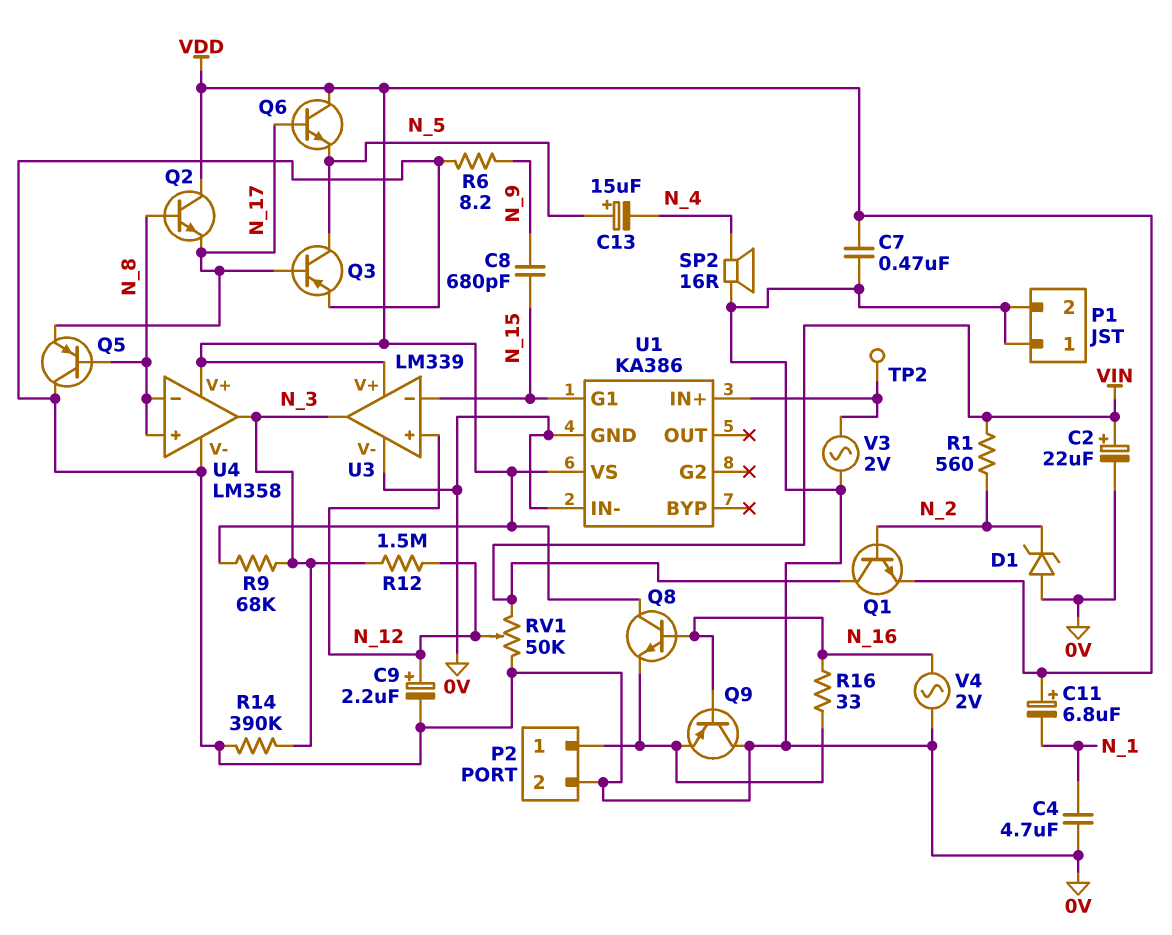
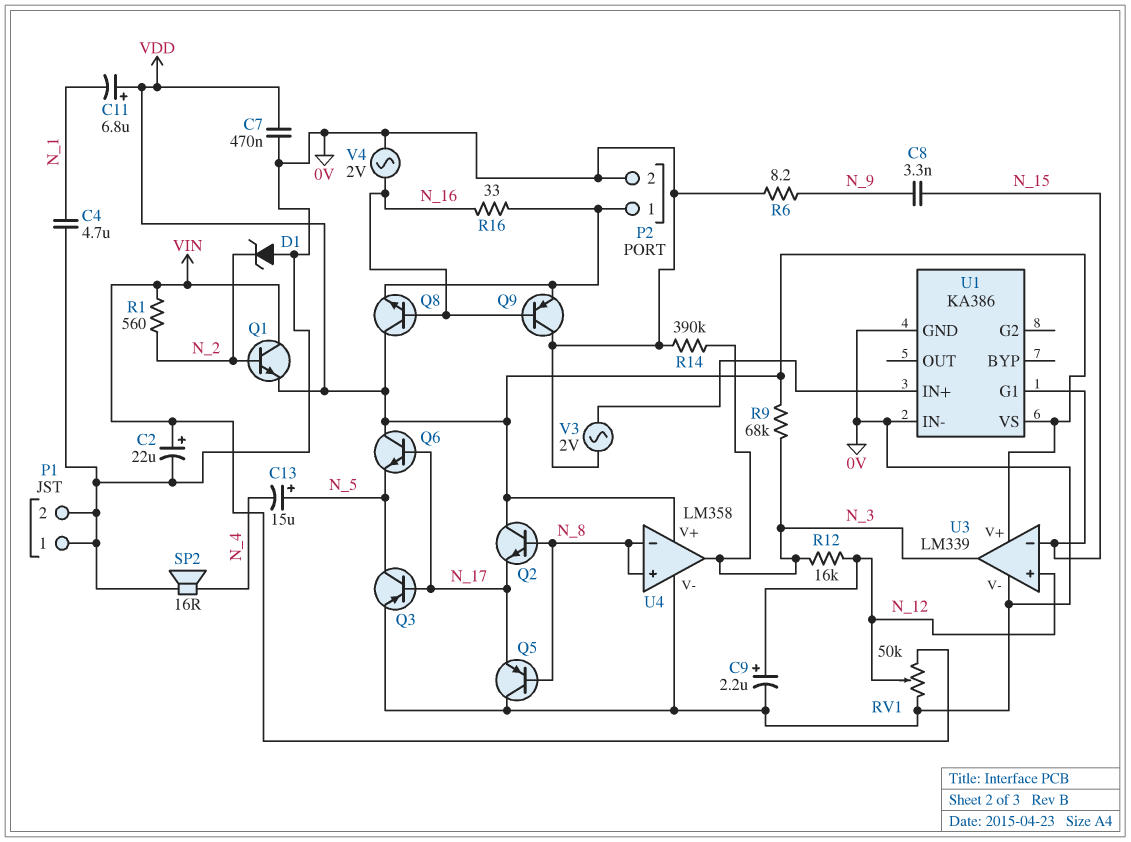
C8: 680pF (N_9, N_15) -> 3.3nF (N_9, N_15)
R12: 1.5M (N_3, N_12) -> 16k (N_3, N_12)
TP2: test point (U1/IN+) -> none

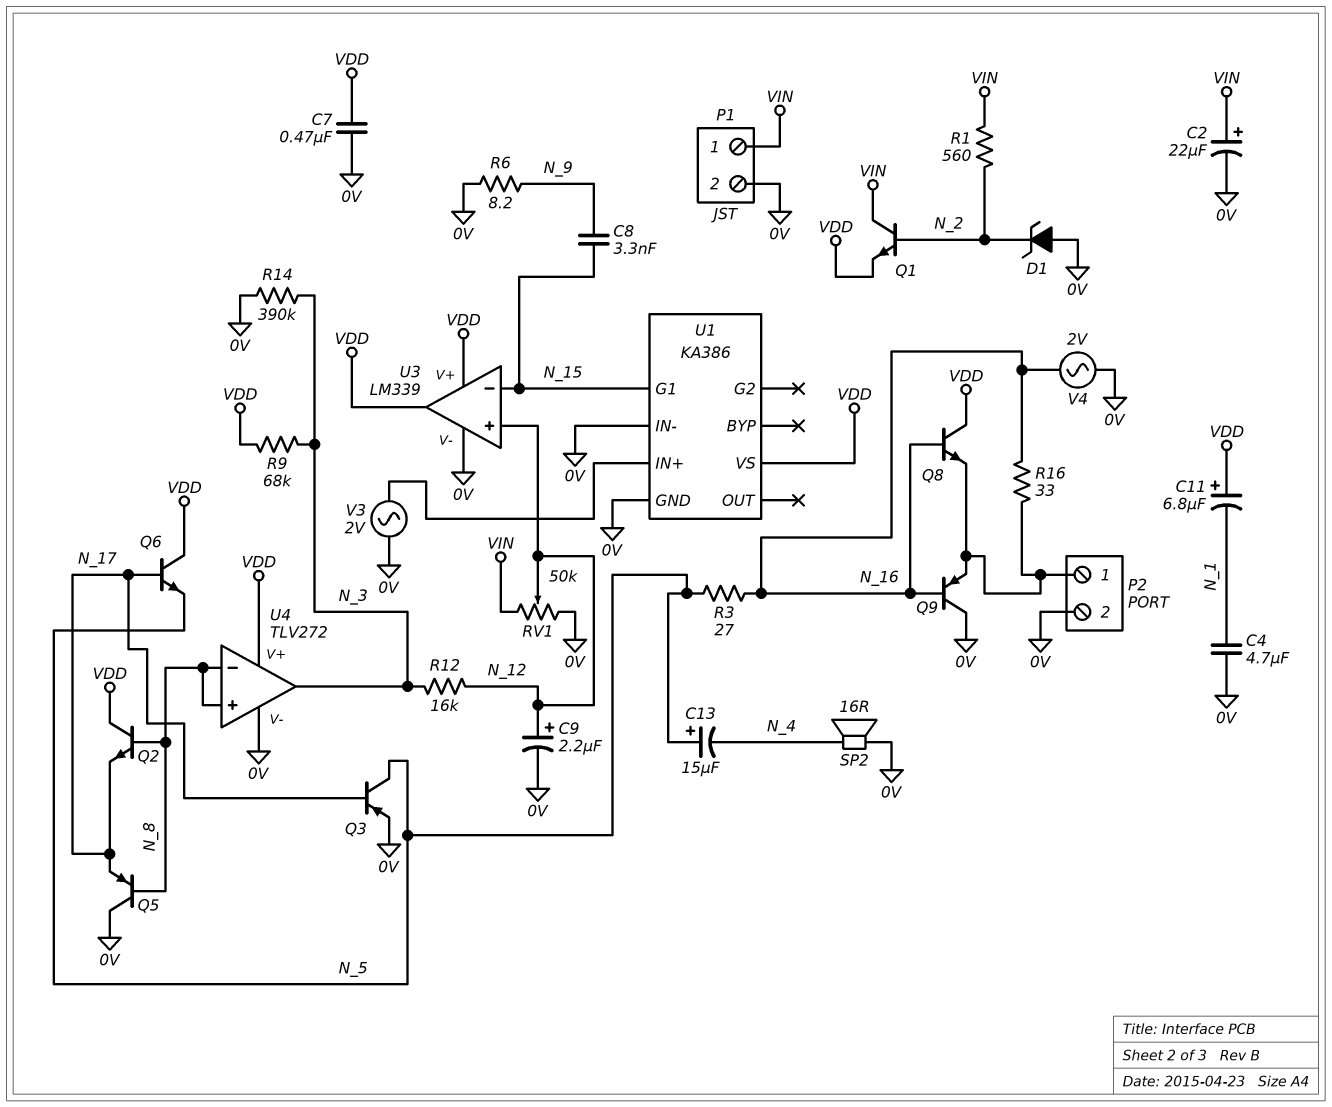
P1 pin 1: 0V -> VIN
R3: none -> 27 (N_5, N_16)
U3 pin out: N_3 -> VDD
U4: LM358 -> TLV272

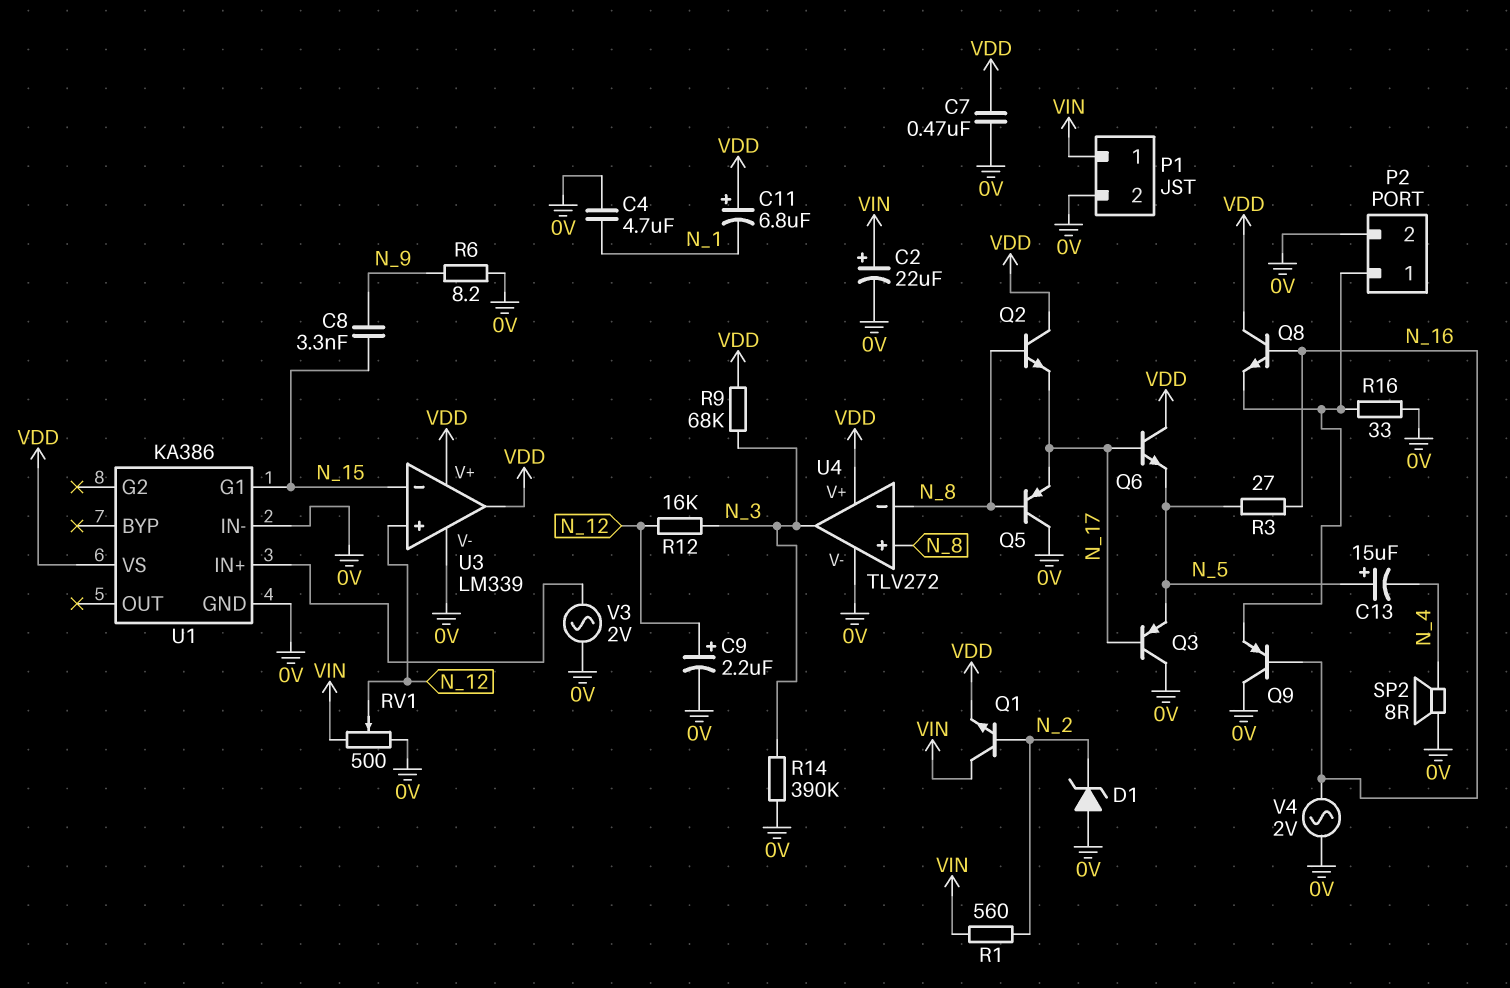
Q3: PNP (B N_17, C N_5, E 0V) -> PNP (B N_17, C 0V, E N_5)
R16: 33 (N_16, P2/1) -> 33 (0V, P2/1)
RV1: 50k (0V, VIN, wiper N_12) -> 500 (0V, VIN, wiper N_12)
SP2: speaker 16R (0V, N_4) -> speaker 8R (0V, N_4)

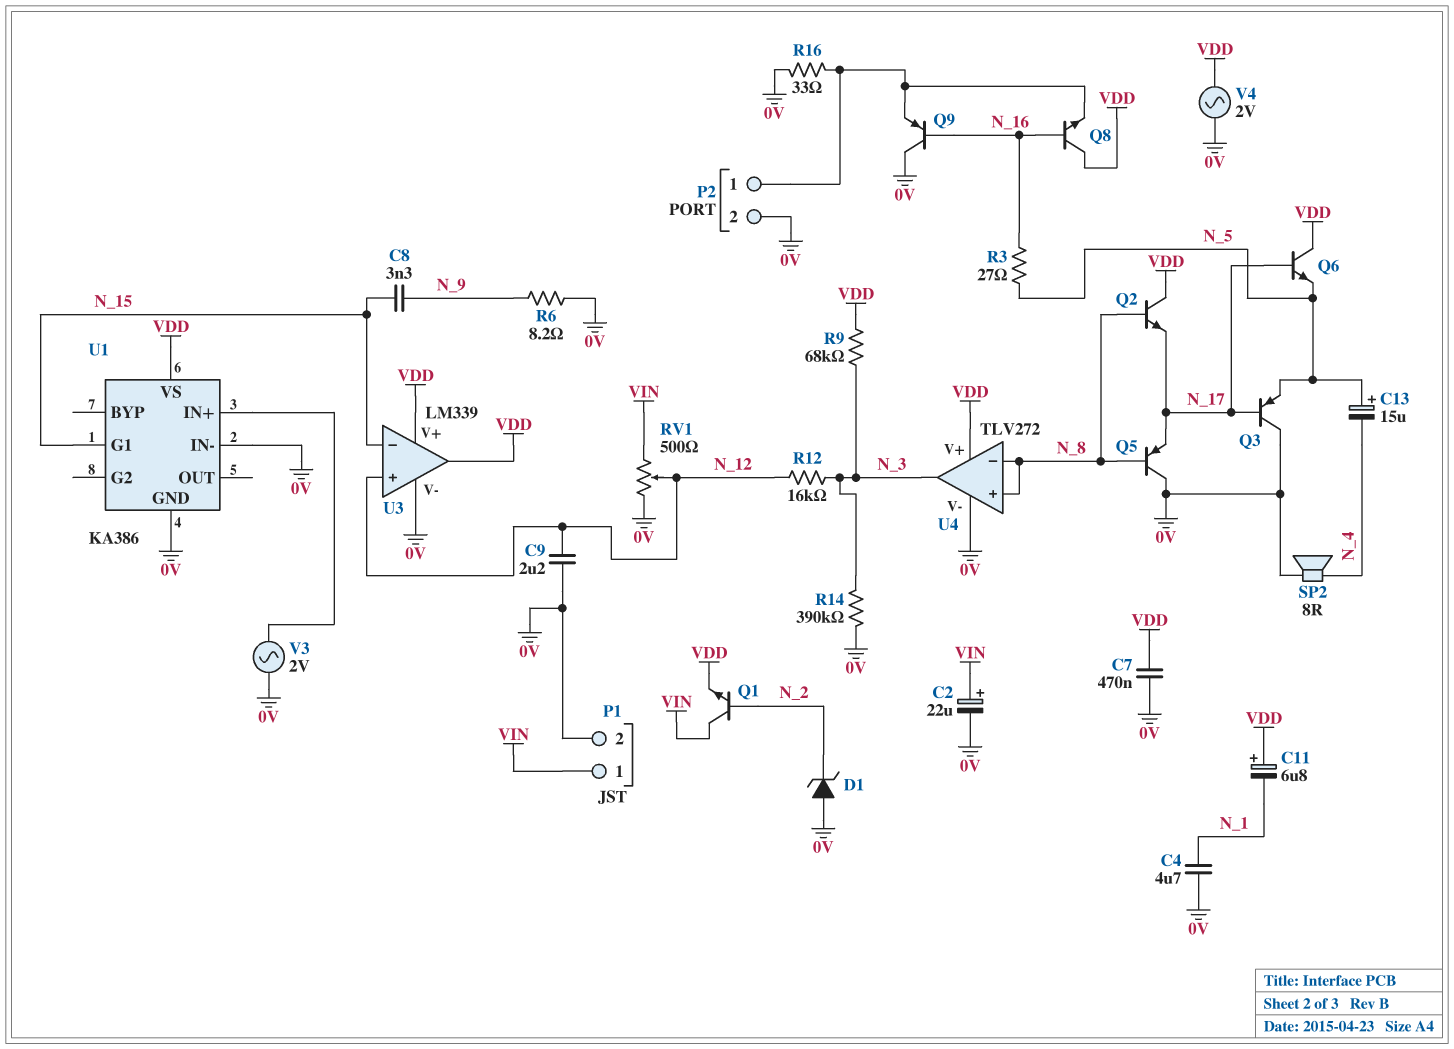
C9: 2.2uF (plus N_12, minus 0V) -> 2.2uF (0V, N_12)
R1: 560 (N_2, VIN) -> none
V4: AC 2V (0V, N_16) -> AC 2V (0V, VDD)

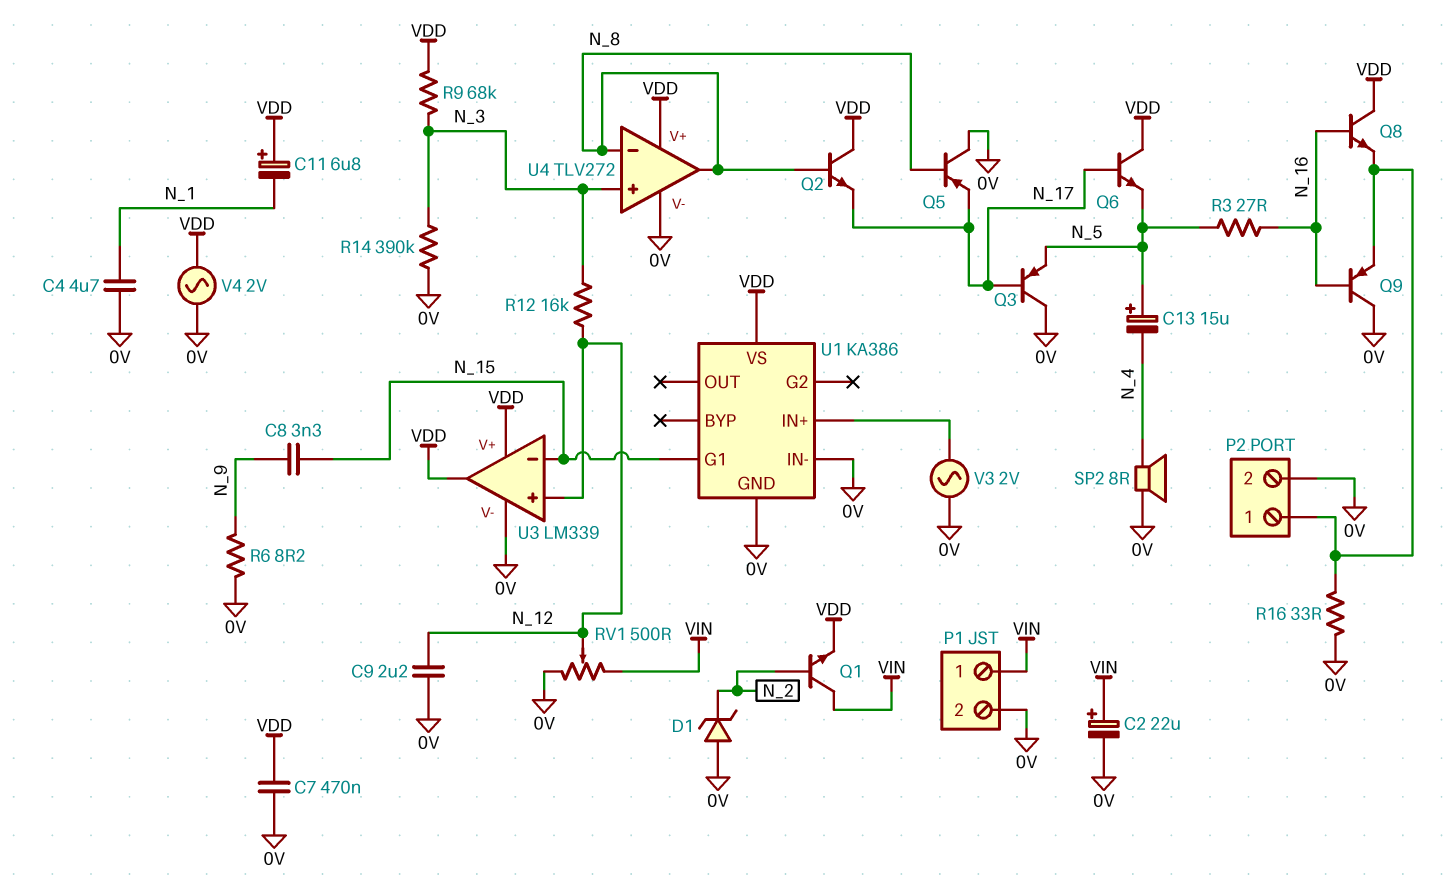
U4 pin in+: N_8 -> N_3
U4 pin out: N_3 -> N_8

